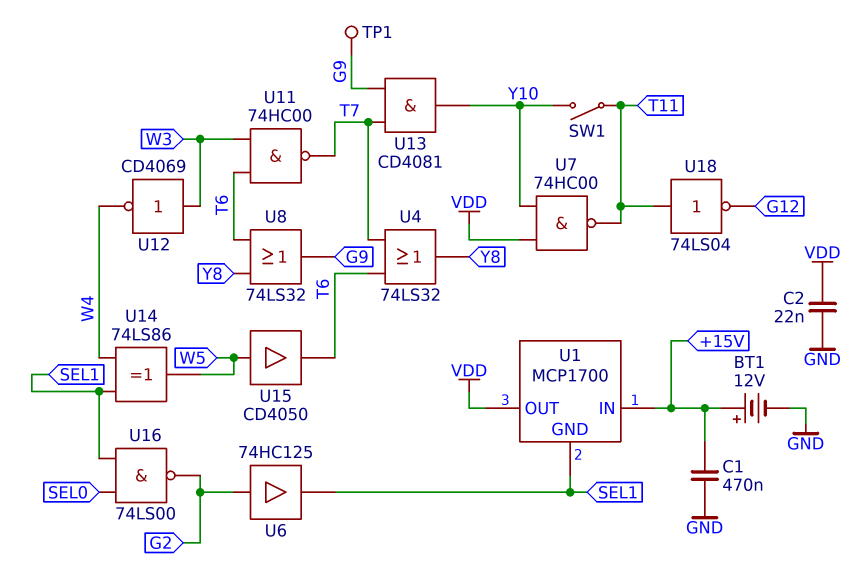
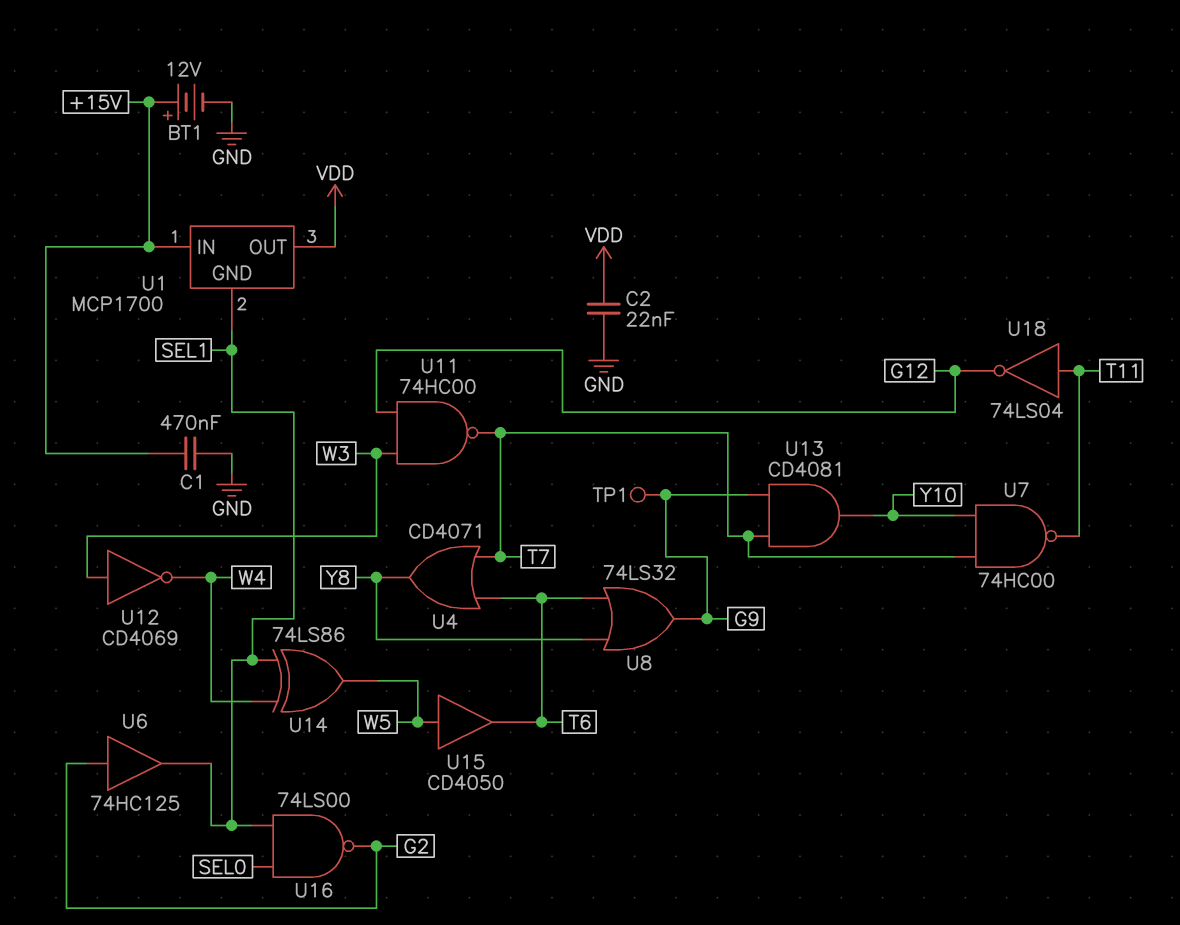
SW1: switch (T11, Y10) -> none
U4: OR 74LS32 (in T6, in T7, out Y8) -> OR CD4071 (in T6, in T7, out Y8)
U7: NAND 74HC00 (in VDD, in Y10, out T11) -> NAND 74HC00 (in T7, in Y10, out T11)
U11: NAND 74HC00 (in T6, in W3, out T7) -> NAND 74HC00 (in G12, in W3, out T7)

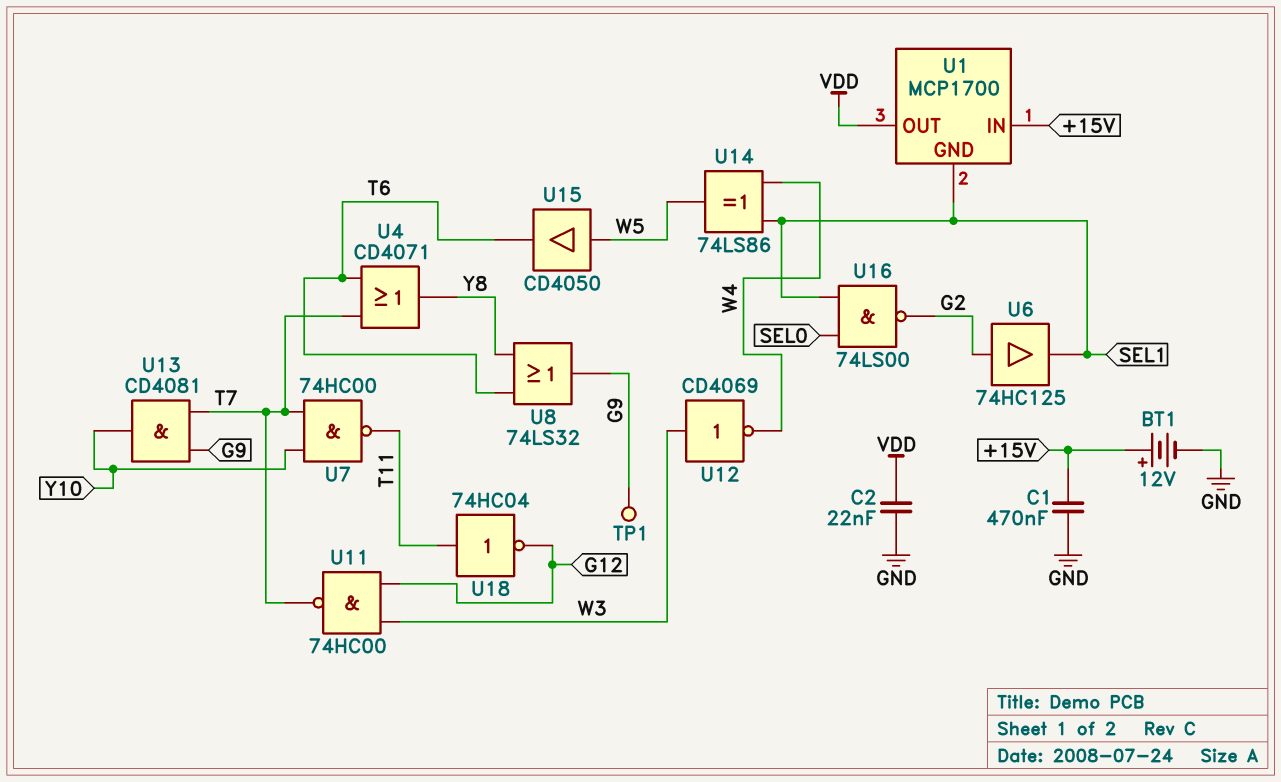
U18: NOT 74LS04 (in T11, out G12) -> NOT 74HC04 (in T11, out G12)

